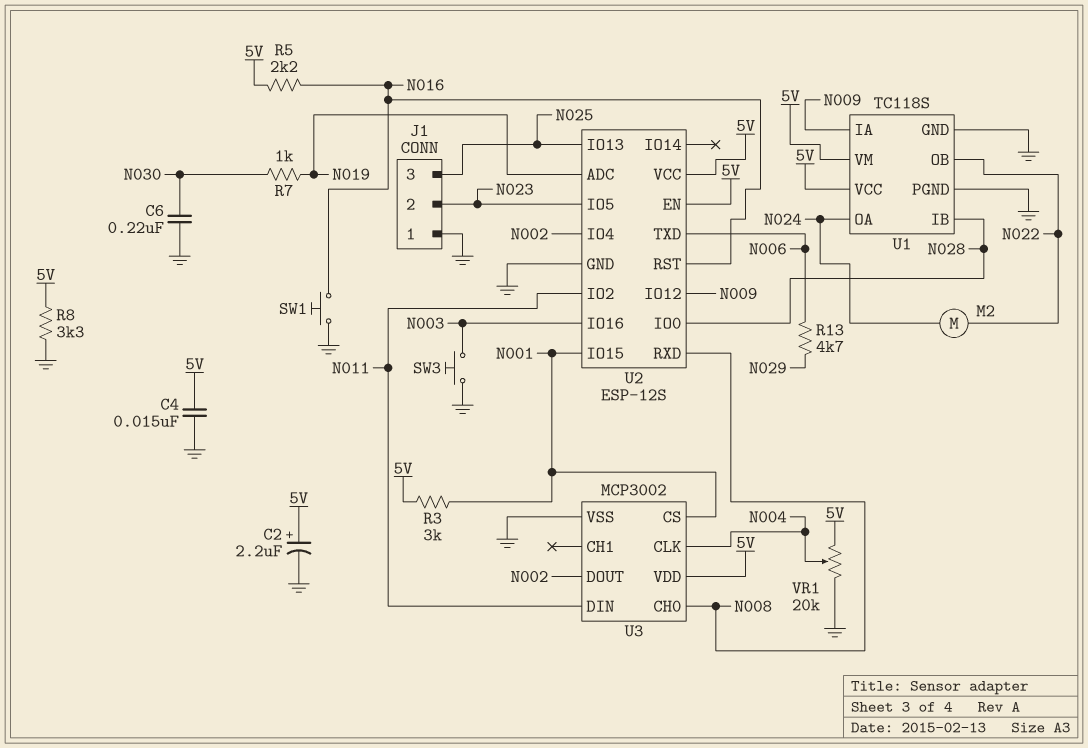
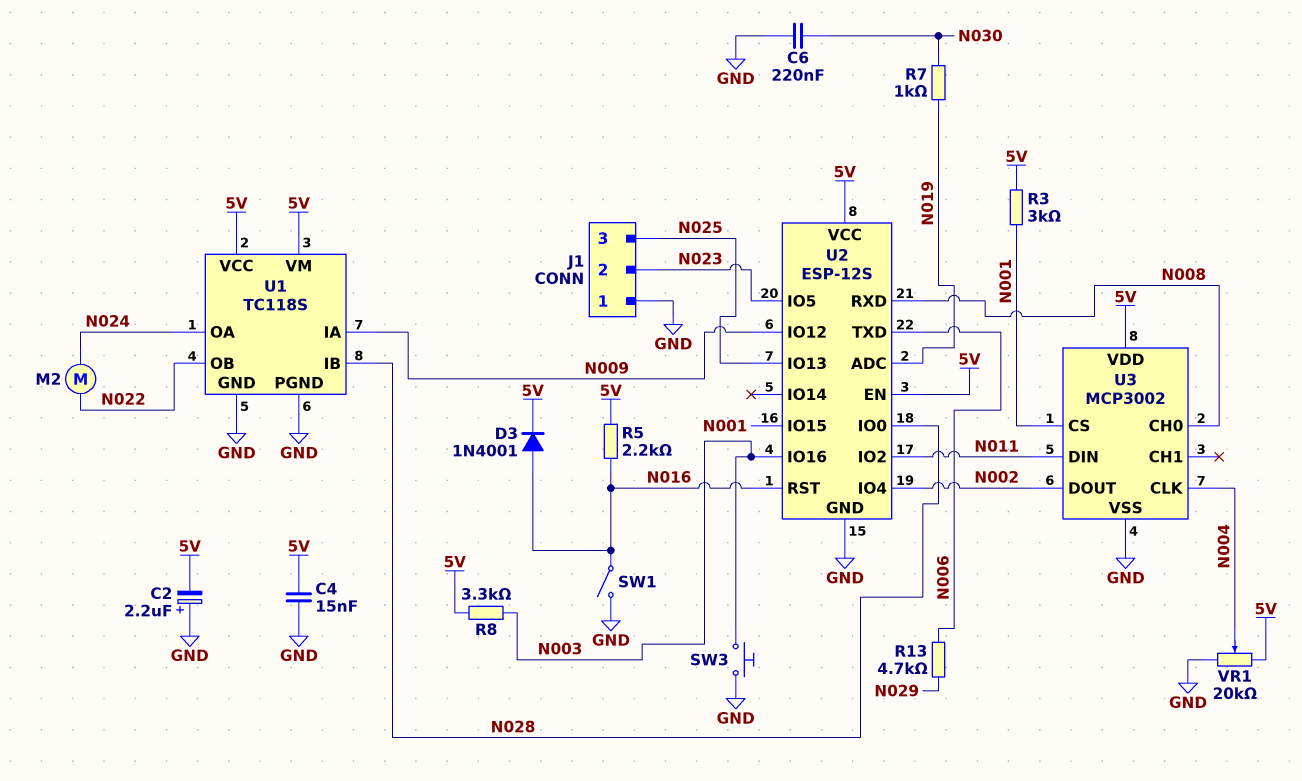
C2: 2.2uF (plus 5V, minus GND) -> 2.2uF (plus GND, minus 5V)
D3: none -> diode 1N4001 (A N016, K 5V)
R8: 3.3k (5V, GND) -> 3.3k (5V, N003)
SW1: button (GND, N016) -> switch (GND, N016)

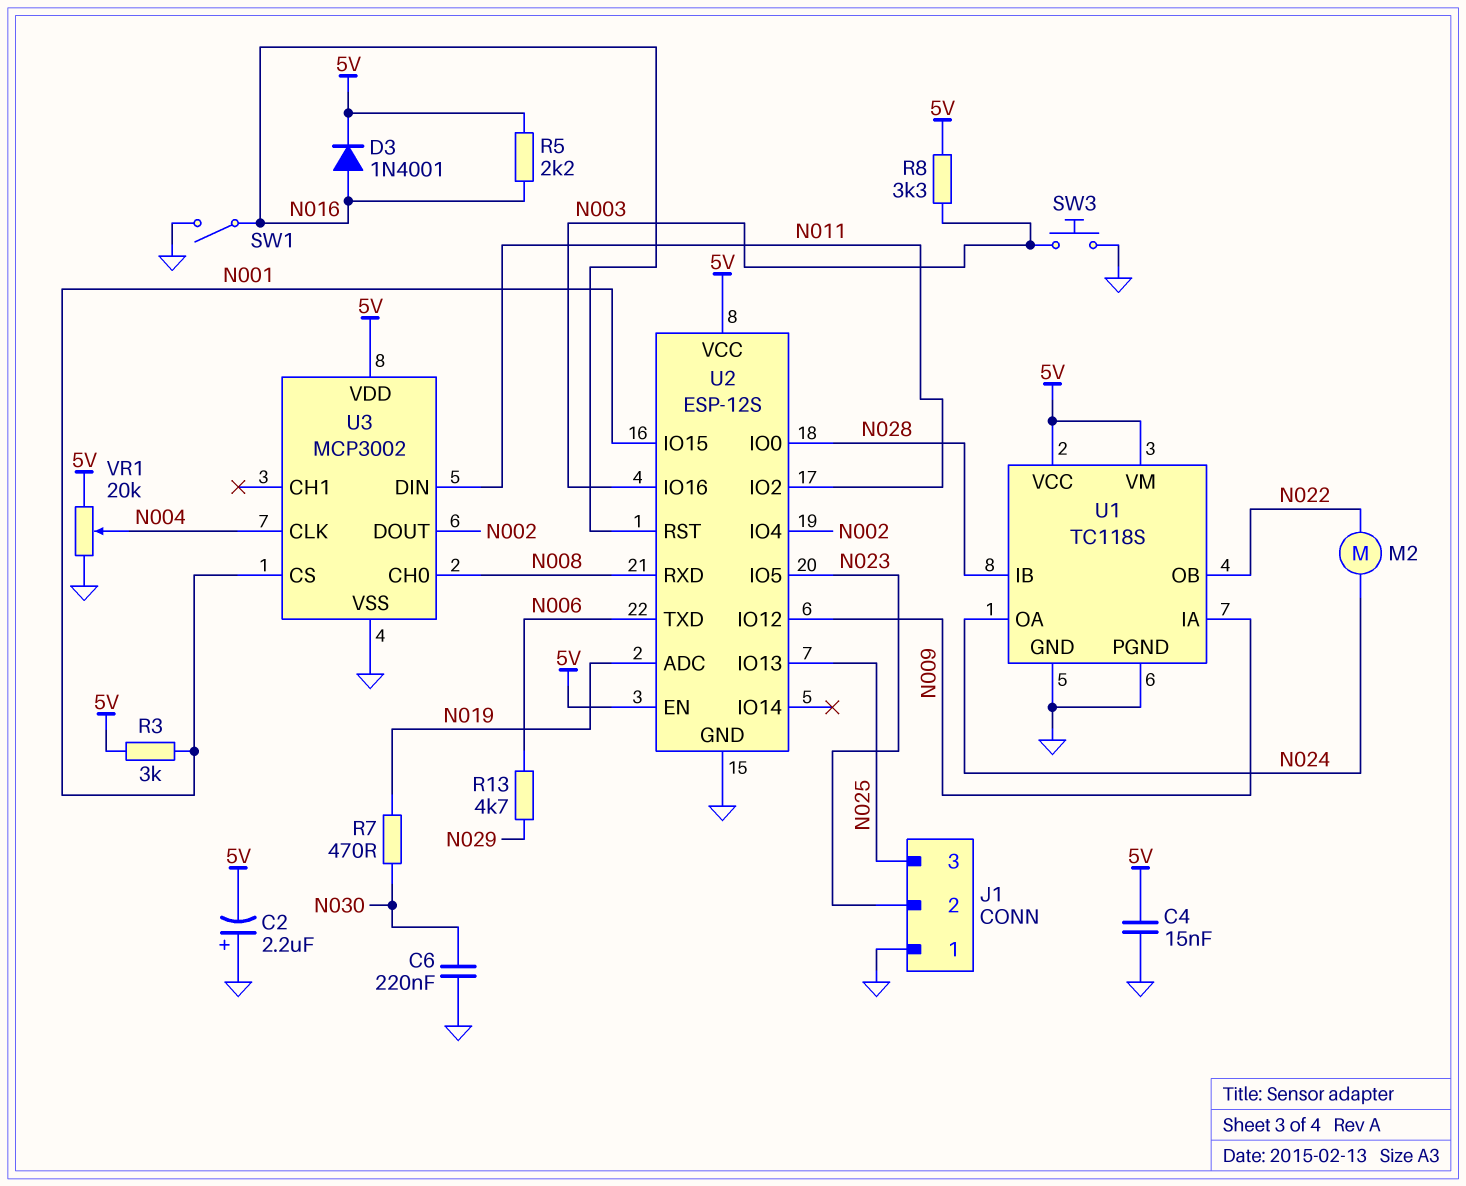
R7: 1k (N019, N030) -> 470 (N019, N030)

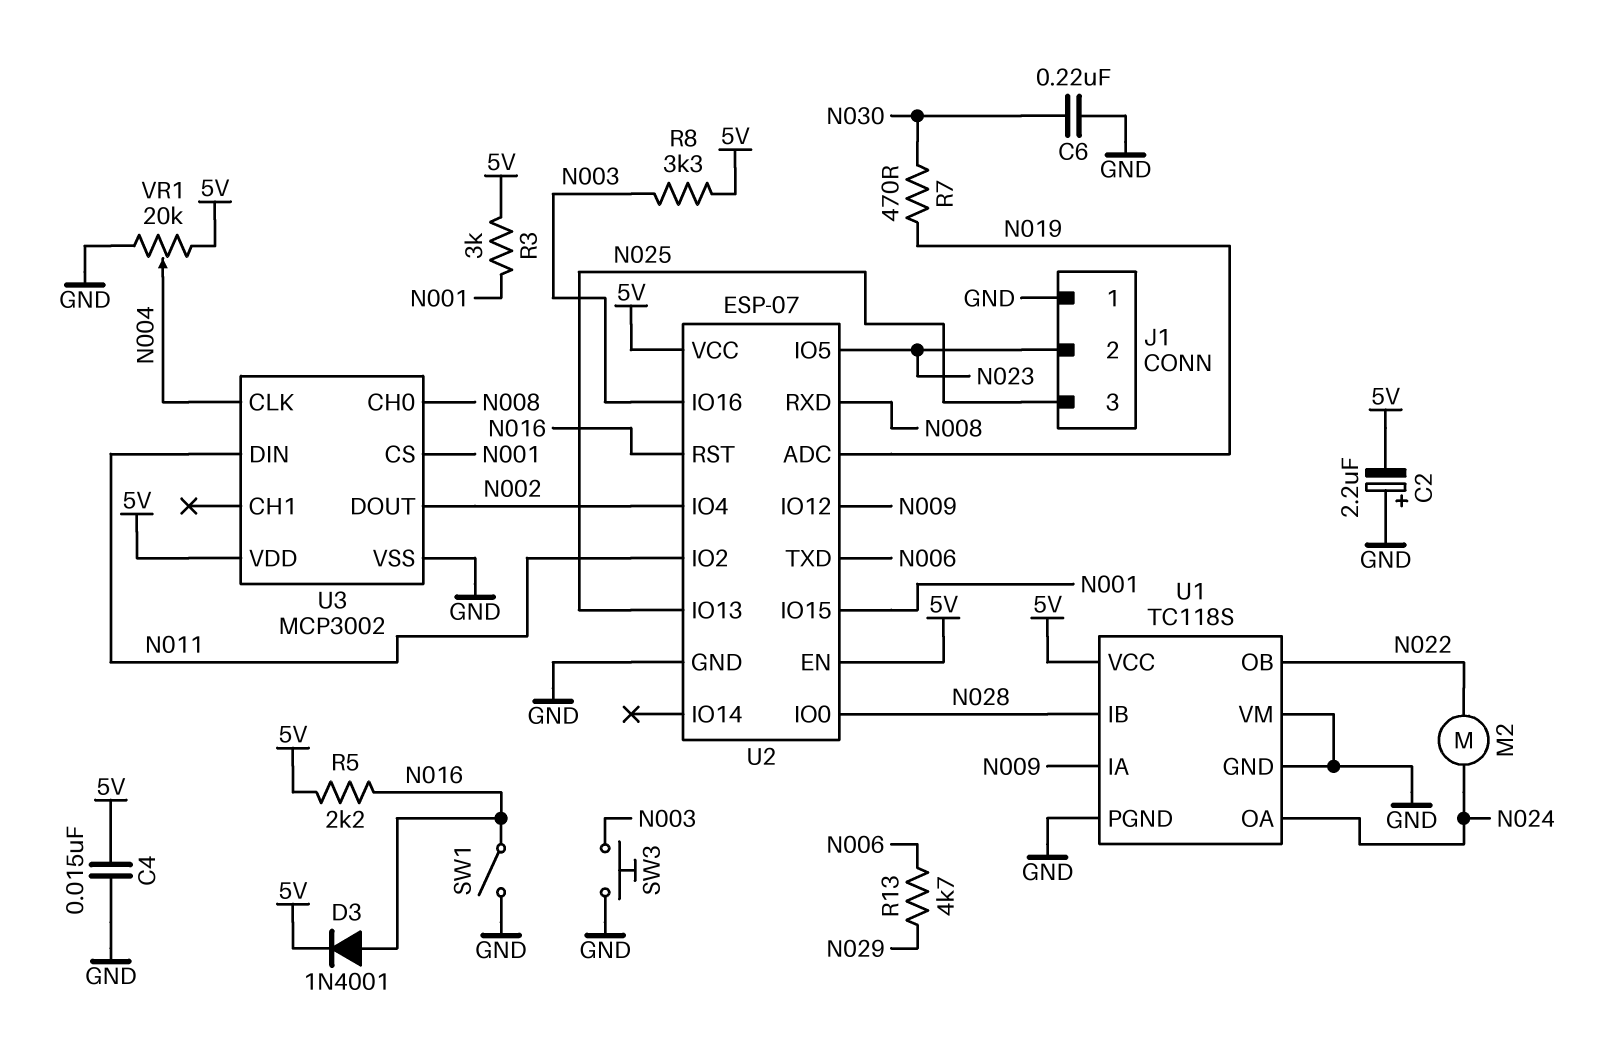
U1 pin VM: 5V -> GND
U2: ESP-12S -> ESP-07

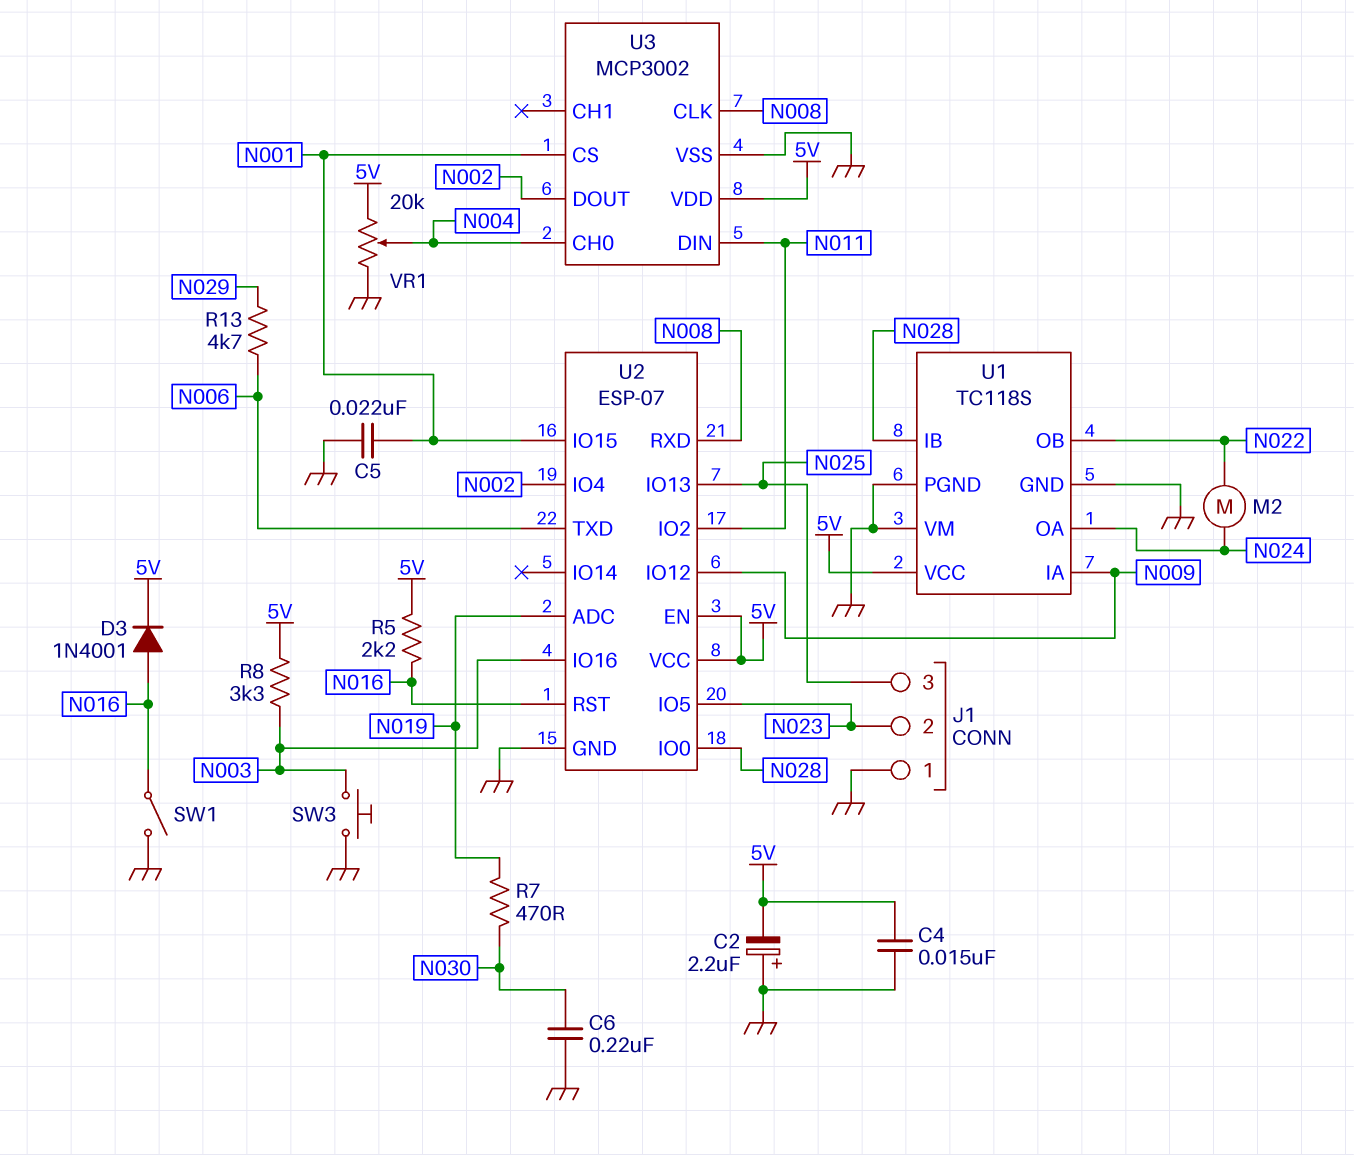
C5: none -> 22nF (GND, N001)
R3: 3k (5V, N001) -> none
U3 pin CH0: N008 -> N004
U3 pin CLK: N004 -> N008

